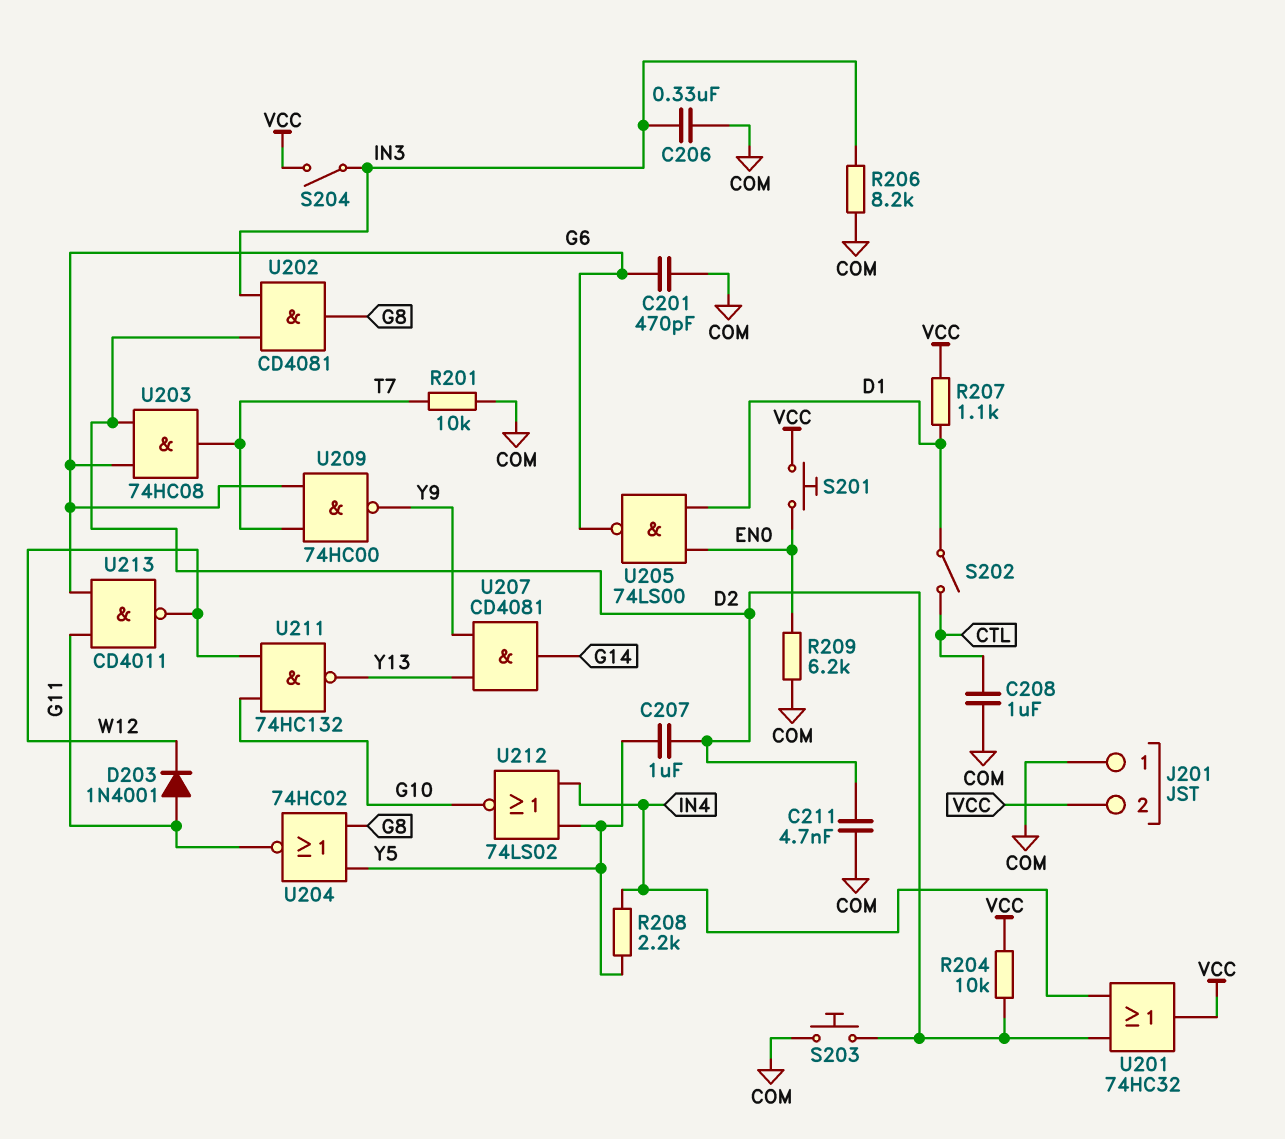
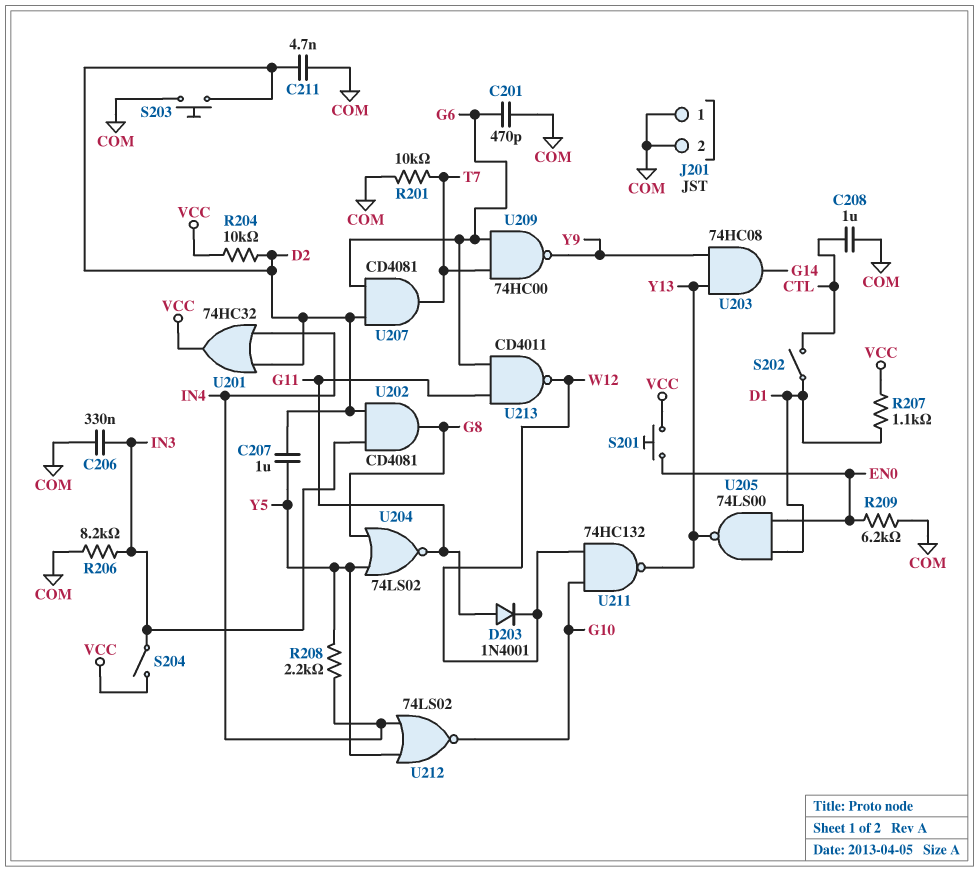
J201 pin 2: VCC -> COM
U203: AND 74HC08 (in D2, in G6, out T7) -> AND 74HC08 (in Y9, in Y13, out G14)
U204: NOR 74HC02 (in G8, in Y5, out G11) -> NOR 74LS02 (in G8, in Y5, out G11)
U205: NAND 74LS00 (in D1, in EN0, out G6) -> NAND 74LS00 (in D1, in EN0, out Y13)
U207: AND CD4081 (in Y9, in Y13, out G14) -> AND CD4081 (in D2, in G6, out T7)

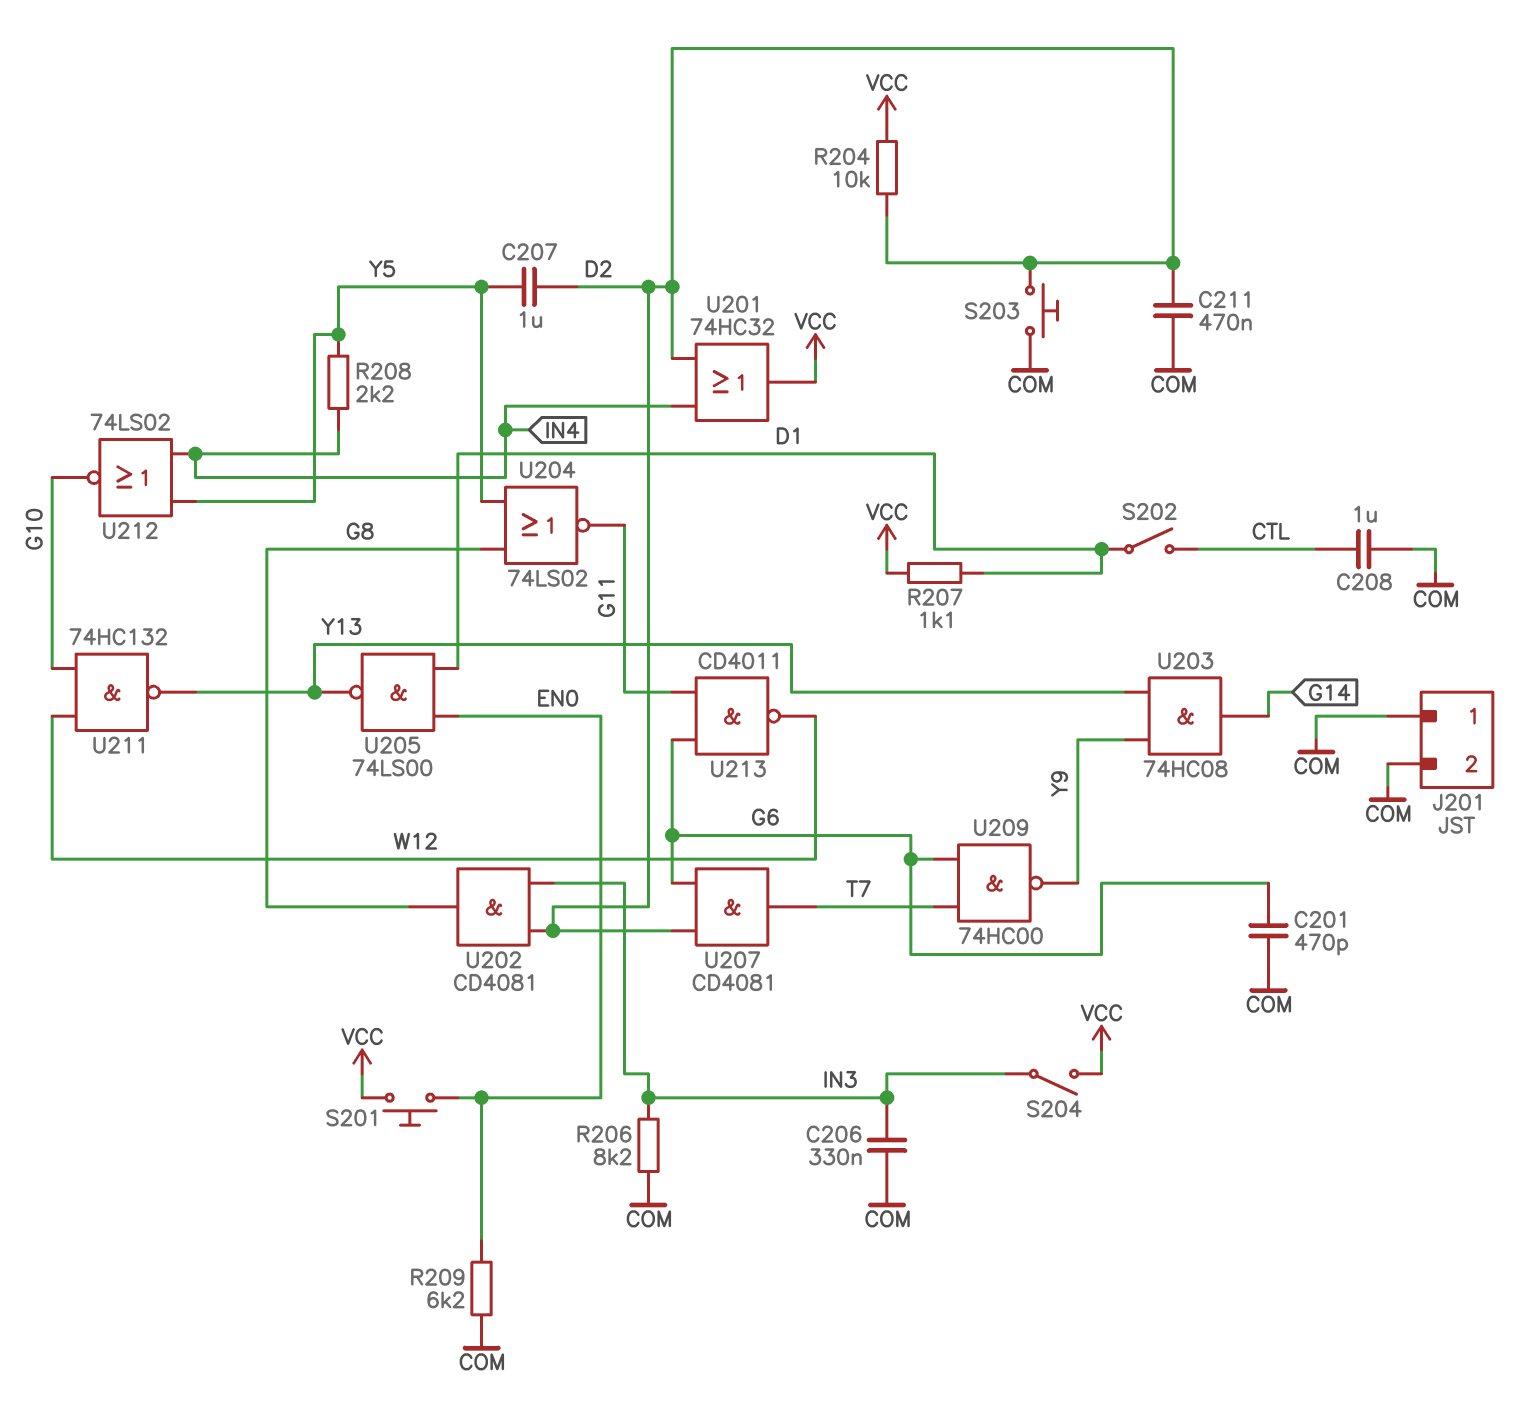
C211: 4.7nF (COM, D2) -> 470nF (COM, D2)
D203: diode 1N4001 (A G11, K W12) -> none
R201: 10k (COM, T7) -> none

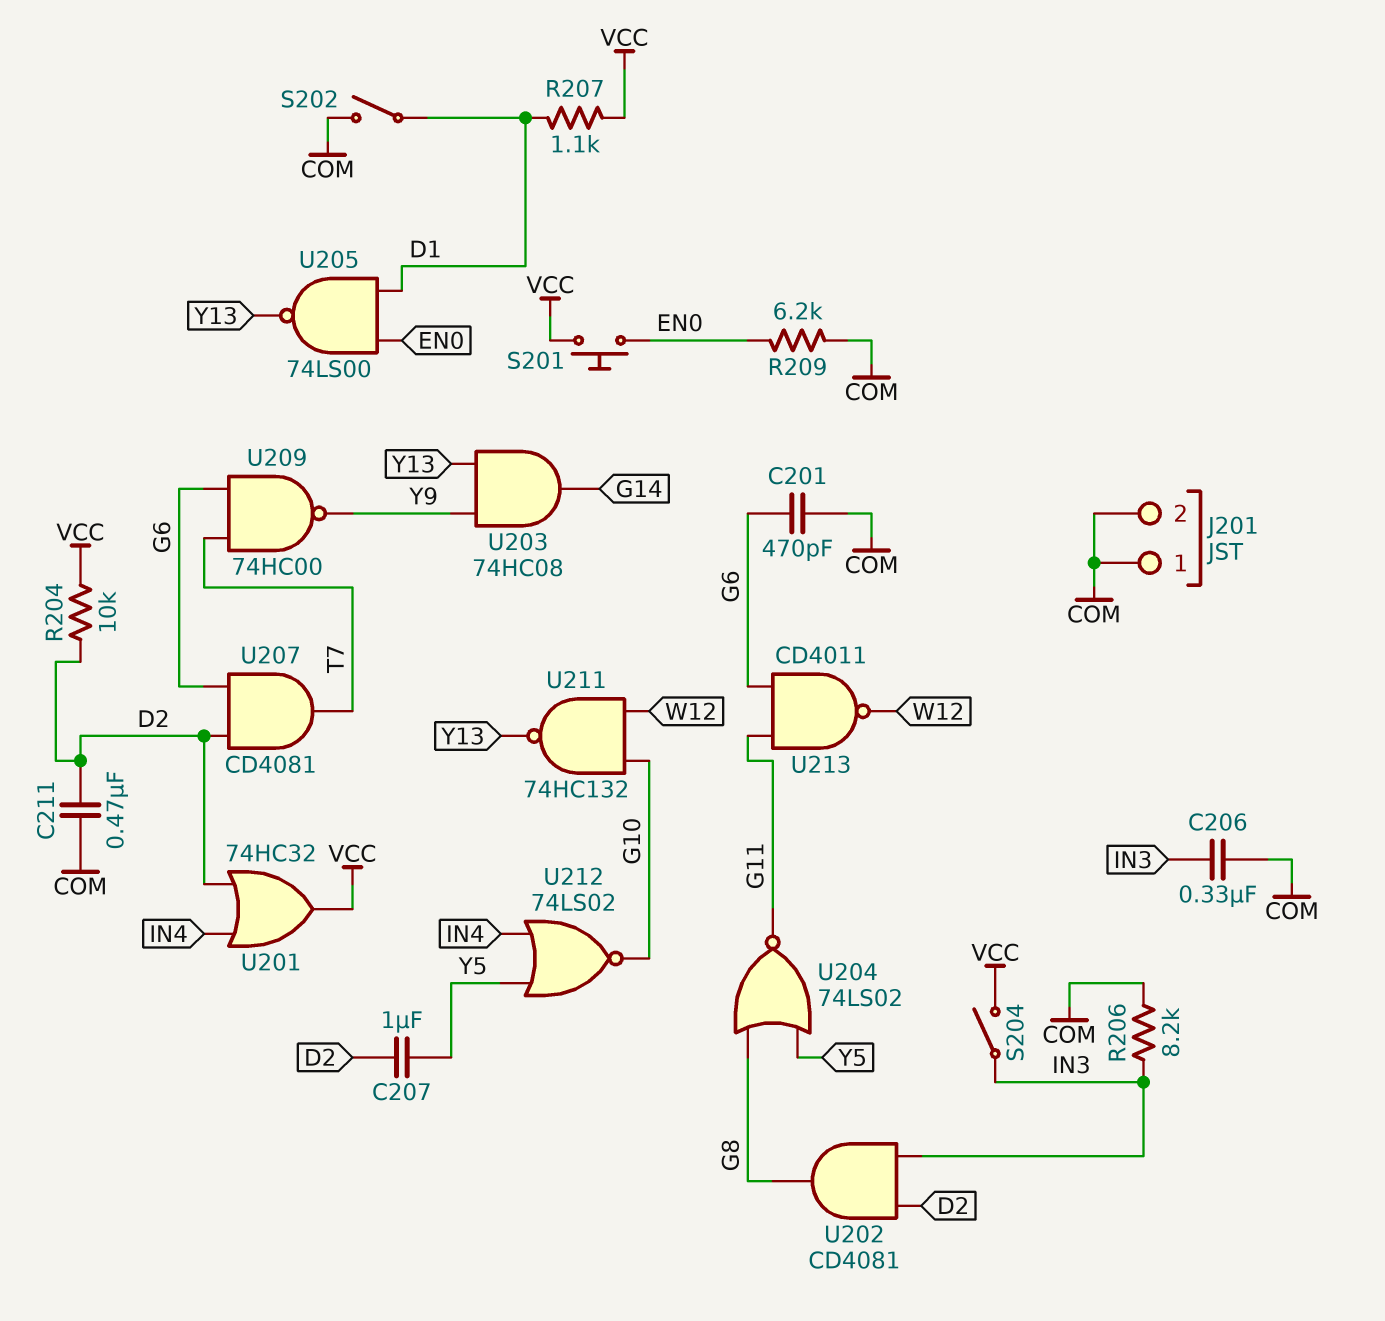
C208: 1uF (COM, CTL) -> none
R208: 2.2k (IN4, Y5) -> none
S202: switch (CTL, D1) -> switch (COM, D1)
S203: button (COM, D2) -> none

